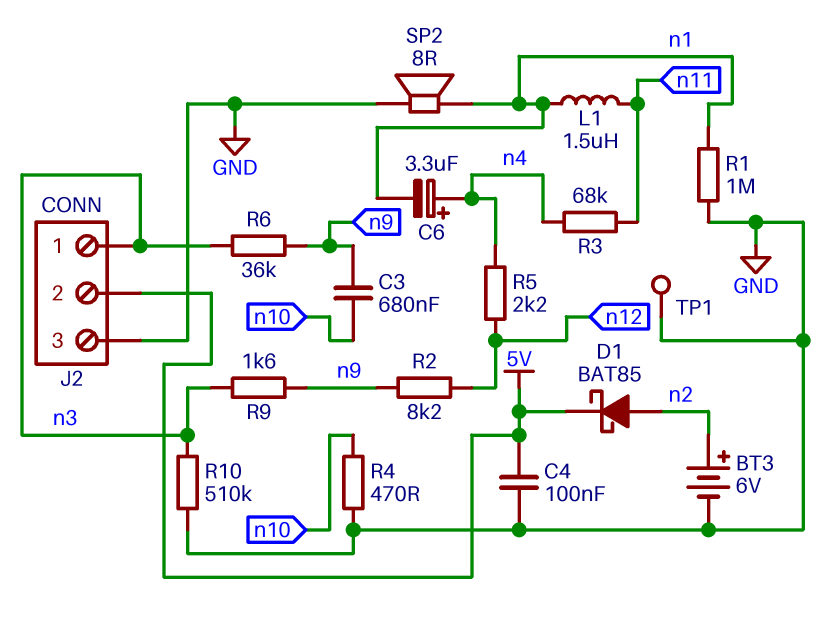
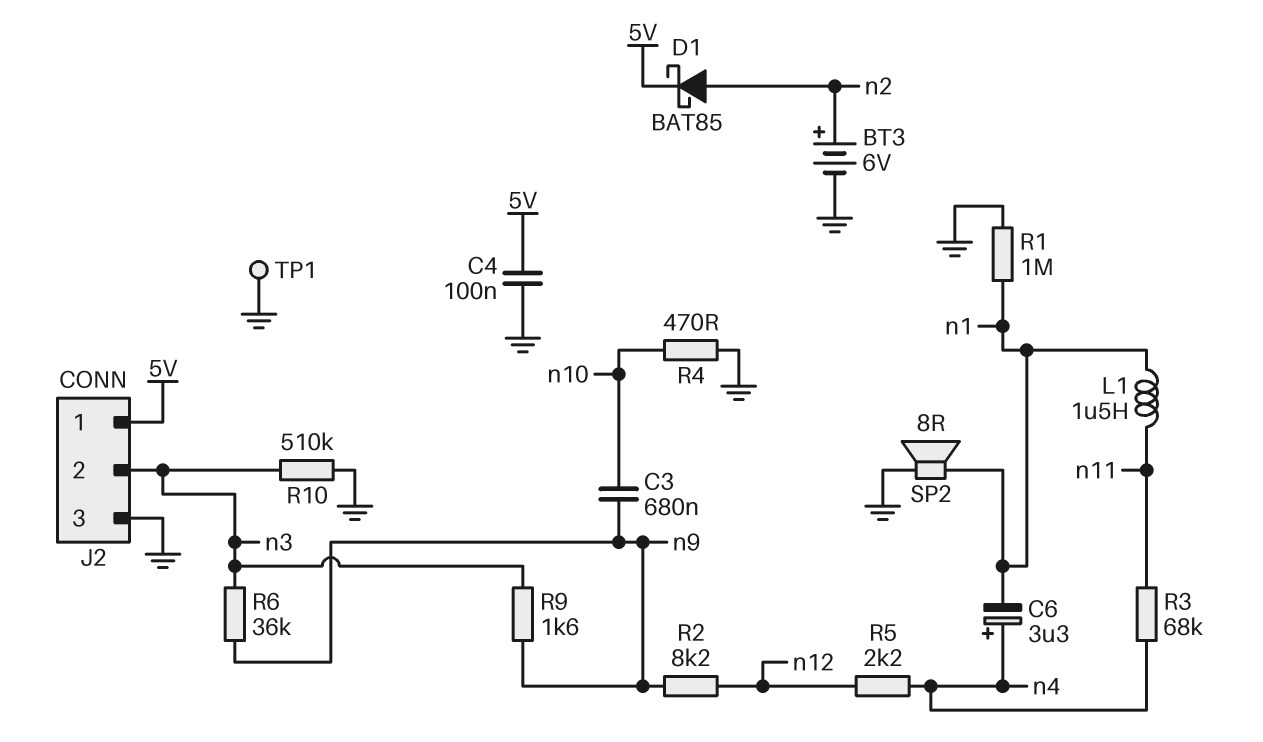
J2 pin 1: n3 -> 5V
J2 pin 2: 5V -> n3

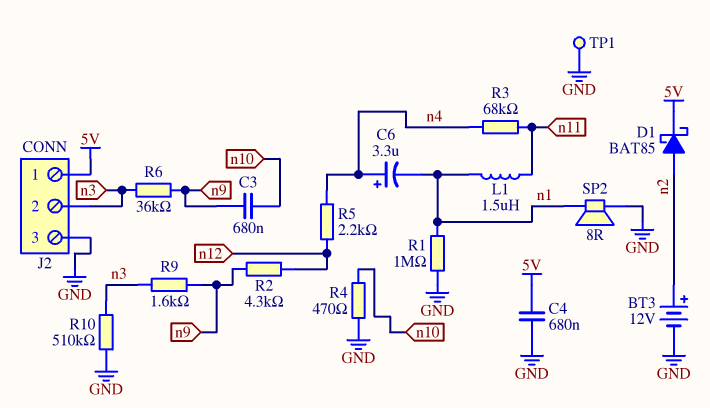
BT3: 6V (plus n2, minus GND) -> 12V (plus n2, minus GND)
C4: 100nF (5V, GND) -> 680nF (5V, GND)
R2: 8.2k (n9, n12) -> 4.3k (n9, n12)

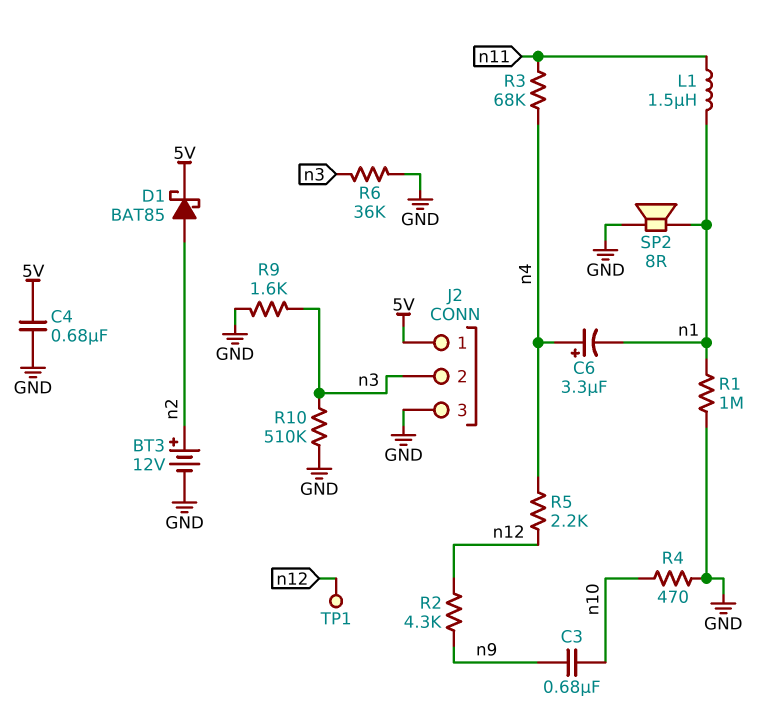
R6: 36k (n3, n9) -> 36k (GND, n3)
R9: 1.6k (n3, n9) -> 1.6k (GND, n3)
TP1: test point (GND) -> test point (n12)

